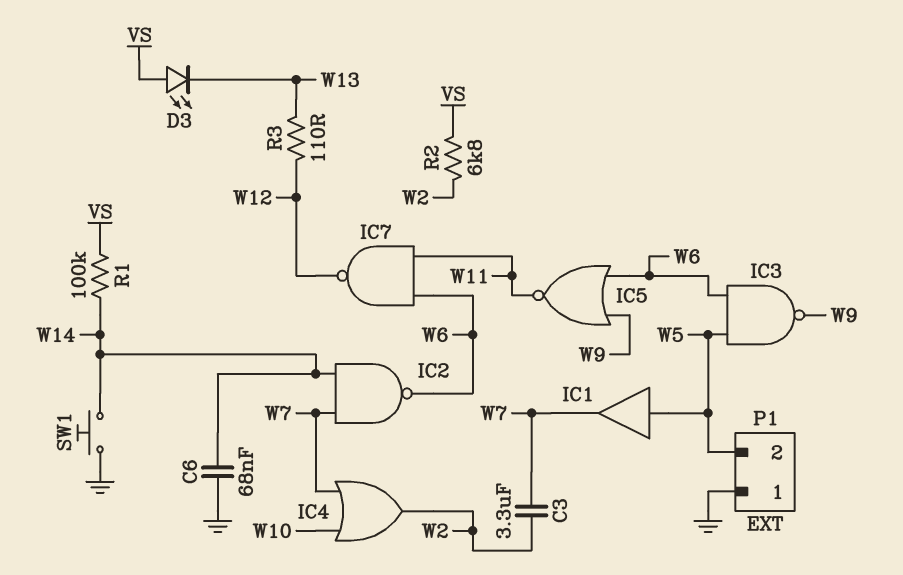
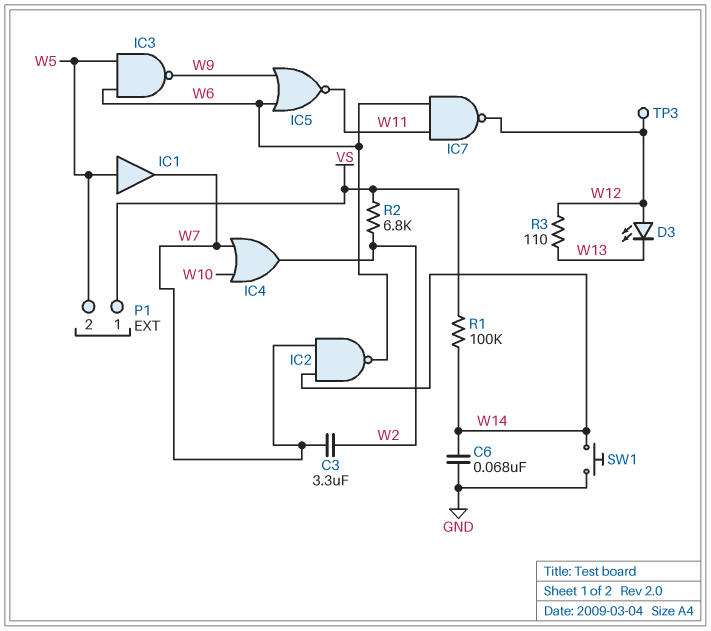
D3: LED (A VS, K W13) -> LED (A W12, K W13)
P1 pin 1: GND -> VS
TP3: none -> test point (W12)

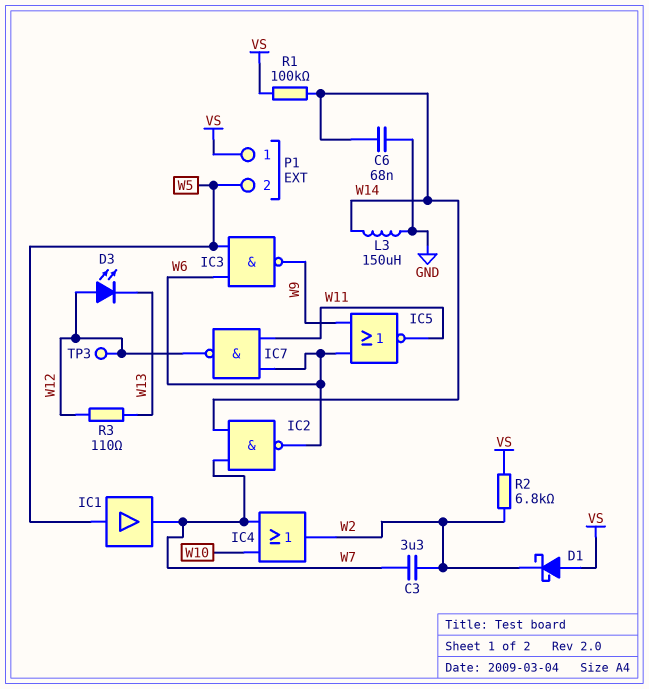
D1: none -> schottky (A VS, K W2)
L3: none -> 150uH (GND, W14)
SW1: button (GND, W14) -> none

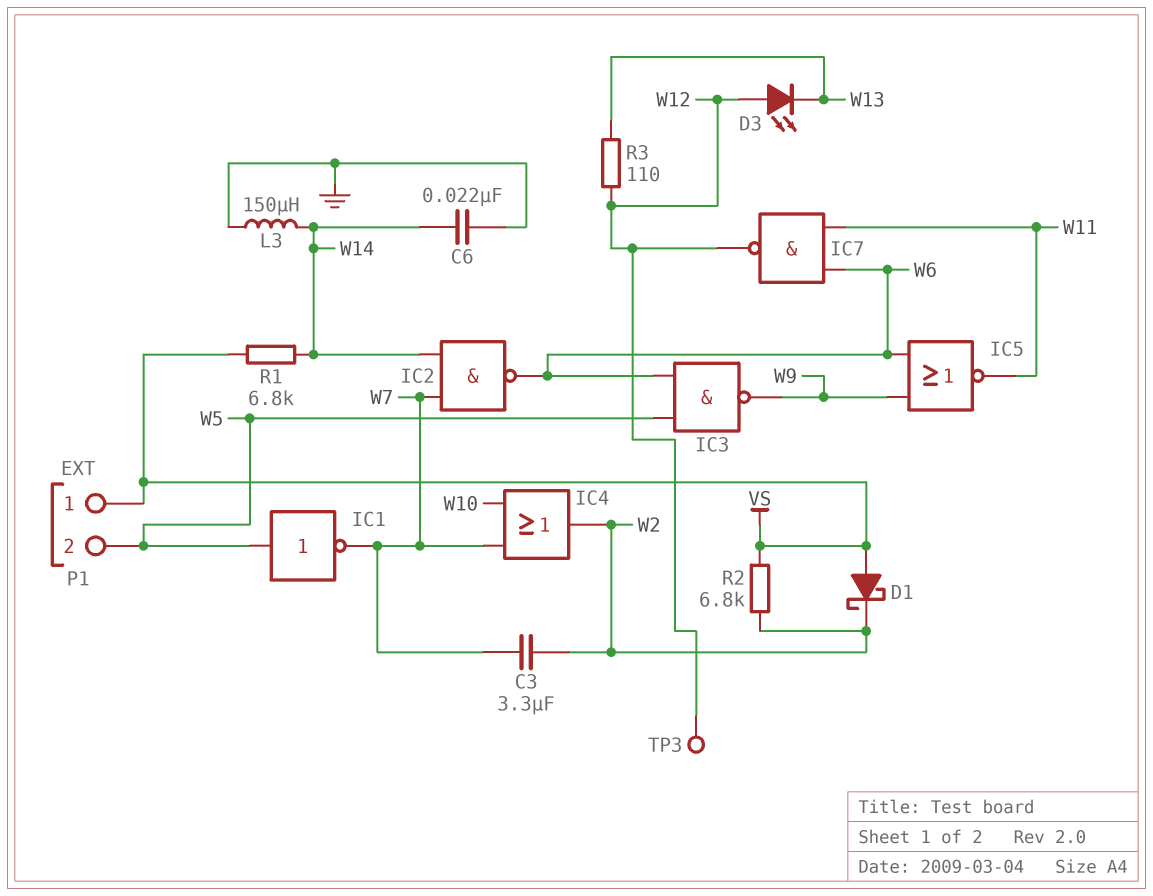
C6: 68nF (GND, W14) -> 22nF (GND, W14)
IC1: buffer (in W5, out W7) -> NOT (in W5, out W7)
R1: 100k (VS, W14) -> 6.8k (VS, W14)

